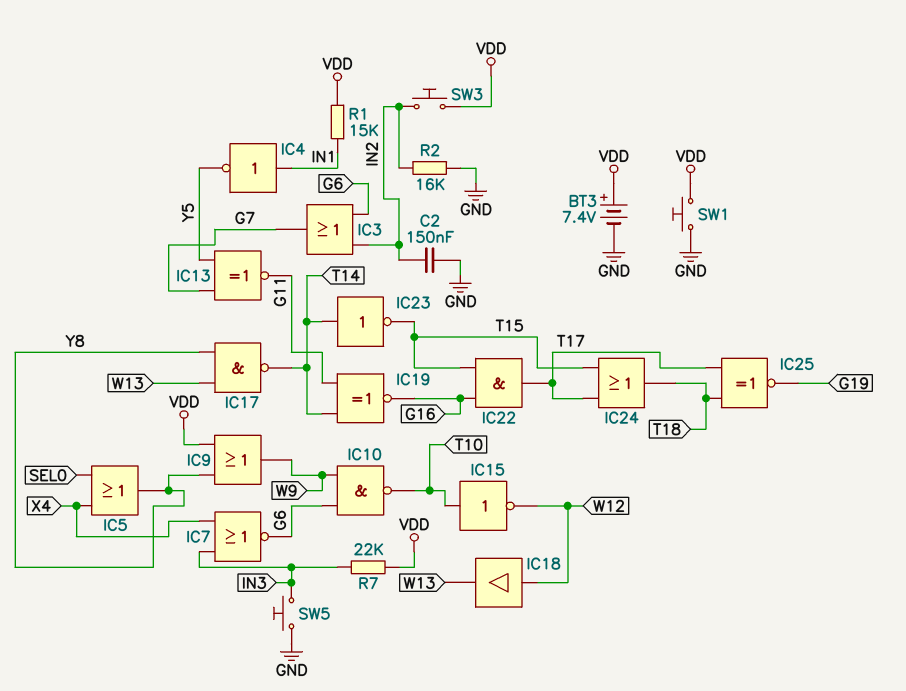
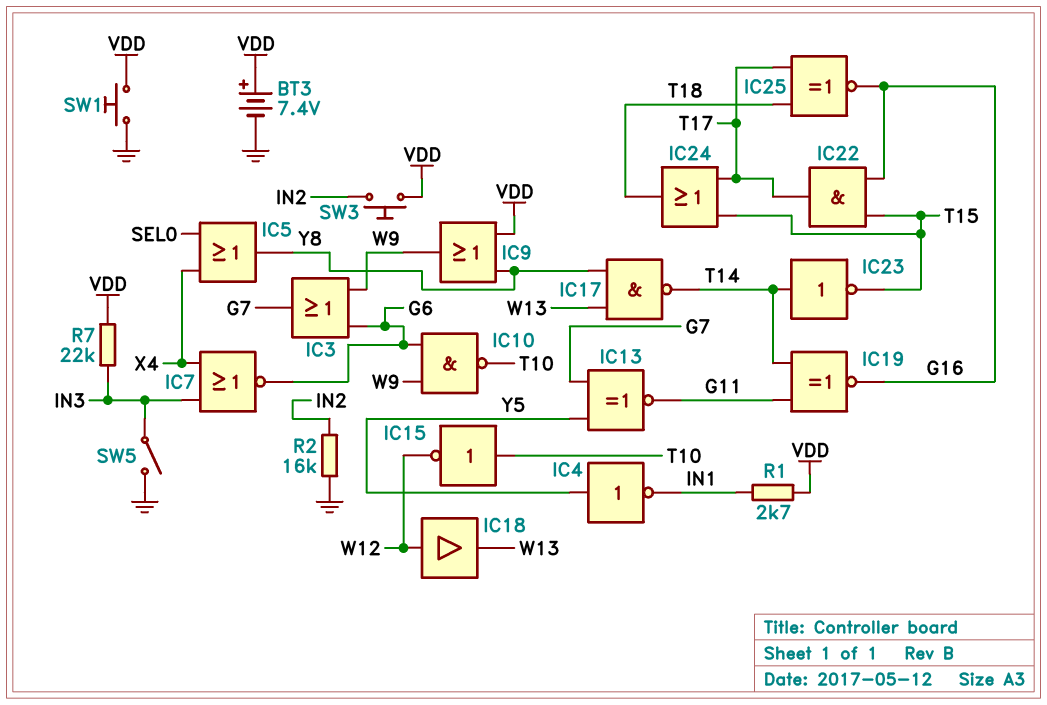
C2: 150nF (GND, IN2) -> none
IC3: OR (in G6, in IN2, out G7) -> OR (in G6, in W9, out G7)
IC4: NOT (in IN1, out Y5) -> NOT (in Y5, out IN1)
IC25: XNOR (in T17, in T18, out G19) -> XNOR (in T17, in T18, out G16)
R1: 15k (IN1, VDD) -> 2.7k (IN1, VDD)
SW5: button (GND, IN3) -> switch (GND, IN3)

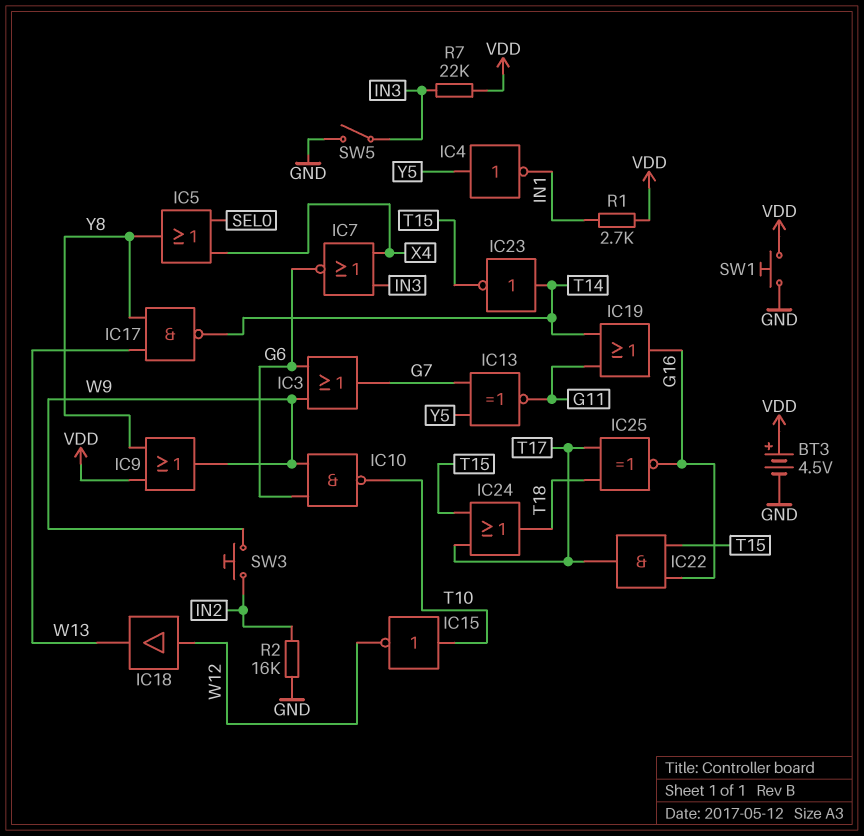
BT3: 7.4V (plus VDD, minus GND) -> 4.5V (plus VDD, minus GND)
IC19: XNOR (in G11, in T14, out G16) -> OR (in G11, in T14, out G16)
SW3: button (IN2, VDD) -> button (IN2, W9)

